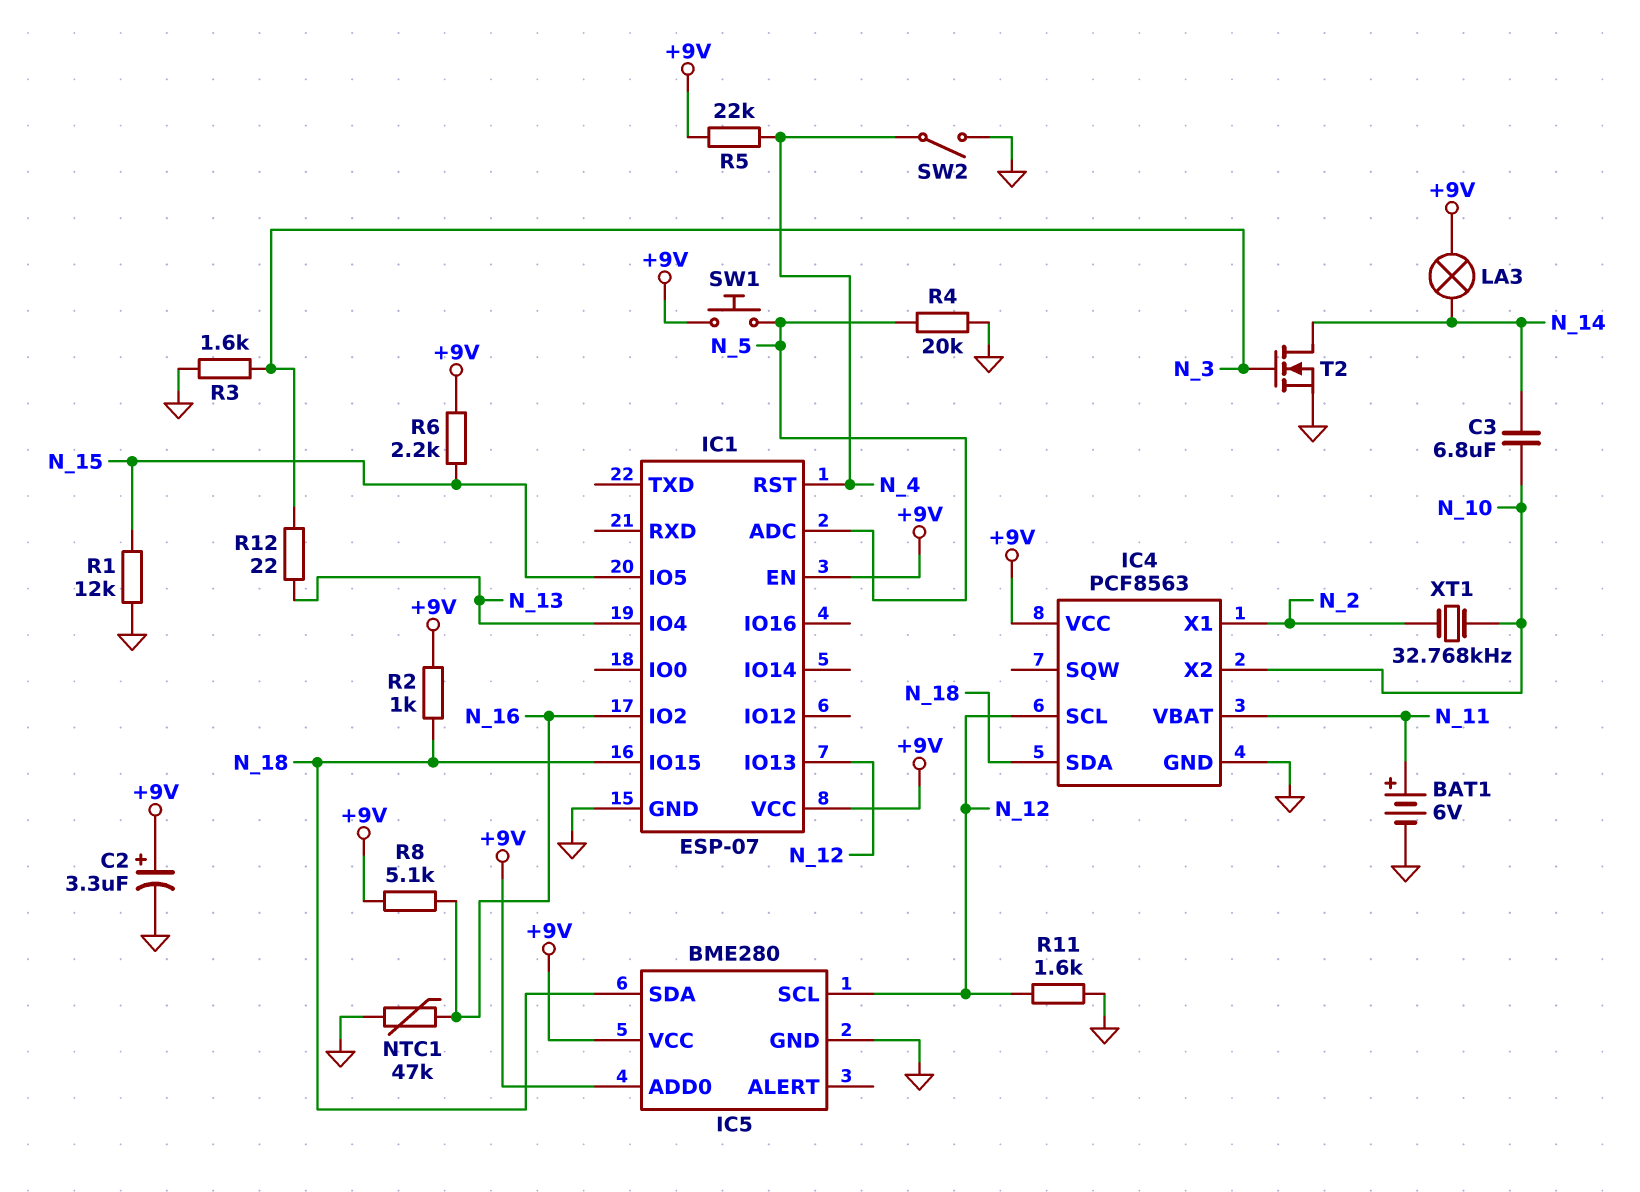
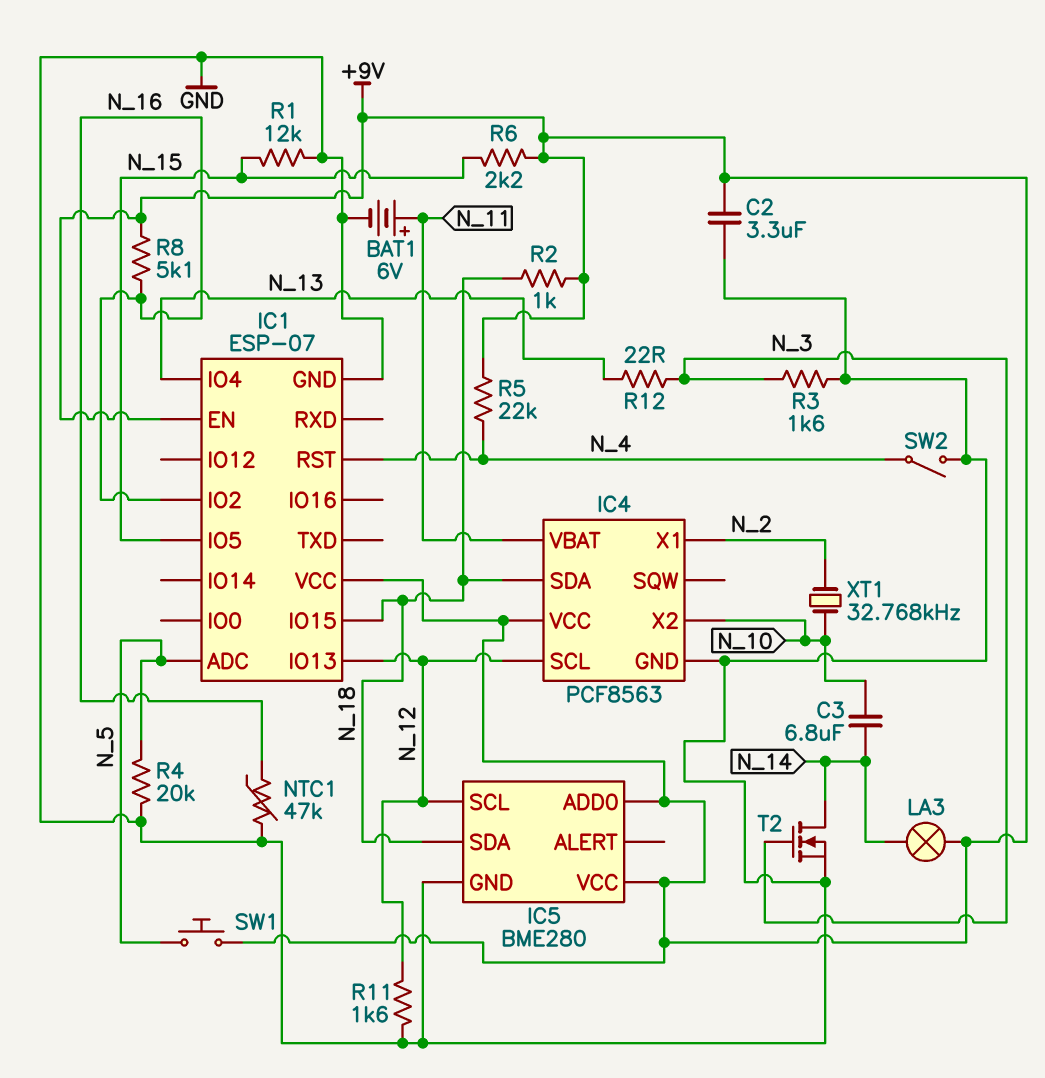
C2: 3.3uF (plus +9V, minus GND) -> 3.3uF (+9V, GND)

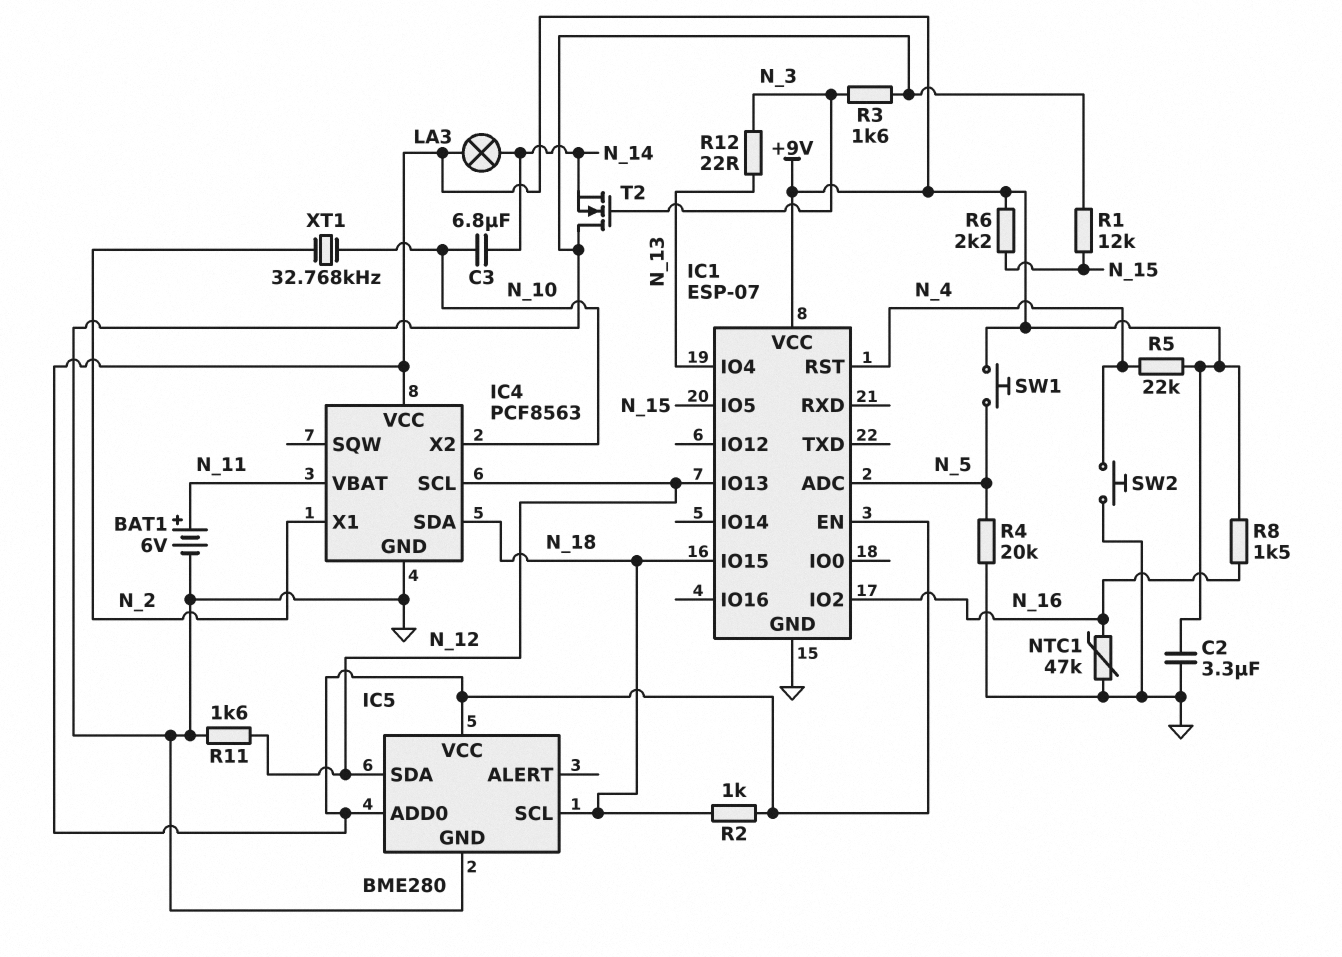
IC5 pin SCL: N_12 -> N_18
IC5 pin SDA: N_18 -> N_12
R8: 5.1k (+9V, N_16) -> 1.5k (+9V, N_16)
SW2: switch (GND, N_4) -> button (GND, N_4)
T2: NMOS (G N_3, D N_14, S GND) -> NMOS (G N_3, D GND, S N_14)

